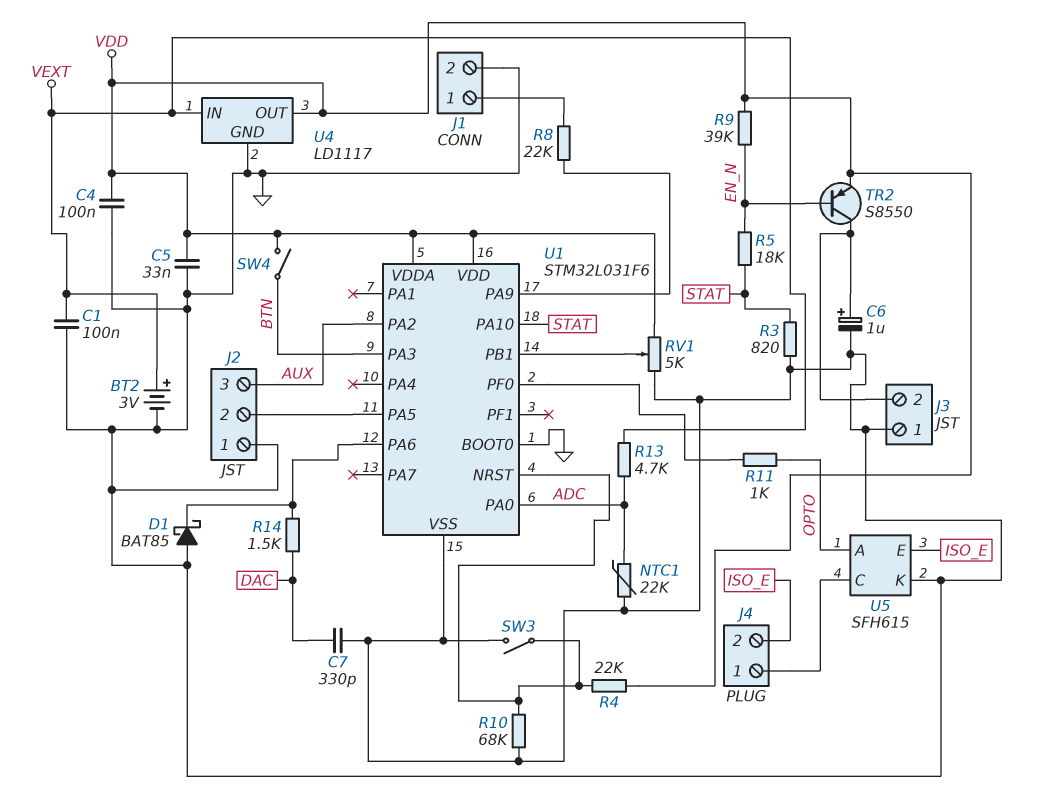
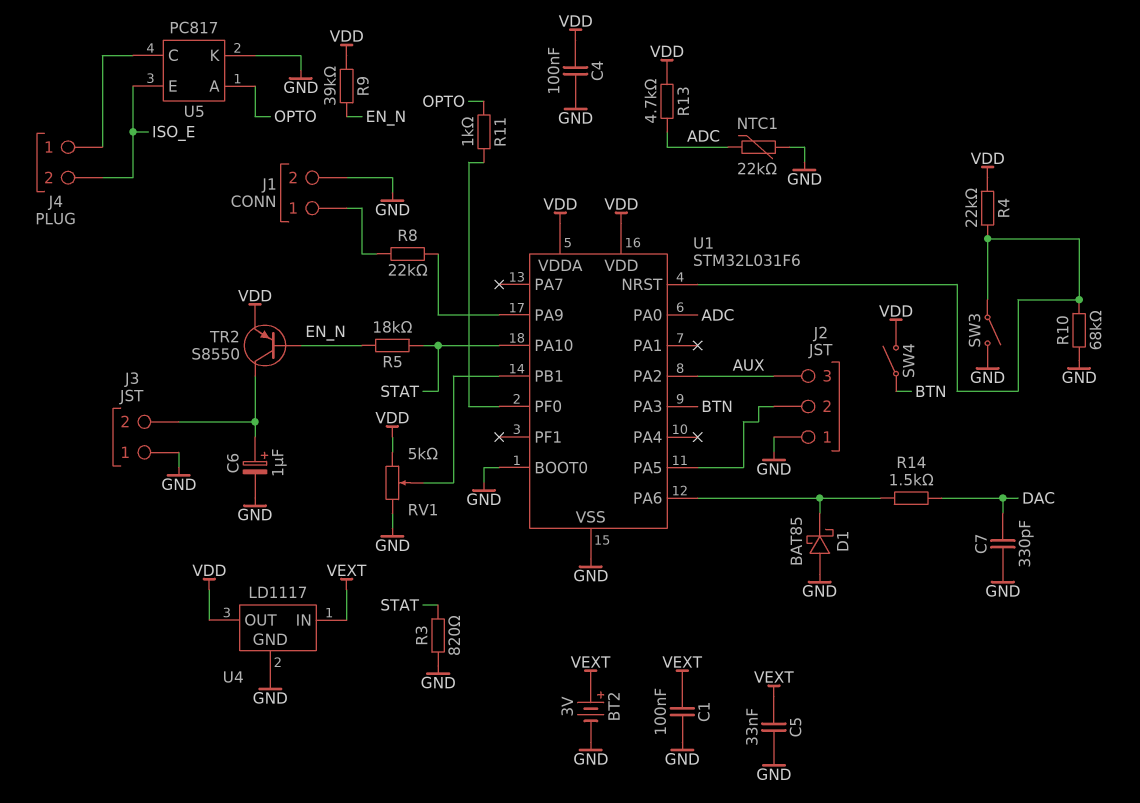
C5: 33nF (GND, VDD) -> 33nF (GND, VEXT)
R13: 4.7k (ADC, VEXT) -> 4.7k (ADC, VDD)
U5: SFH615 -> PC817

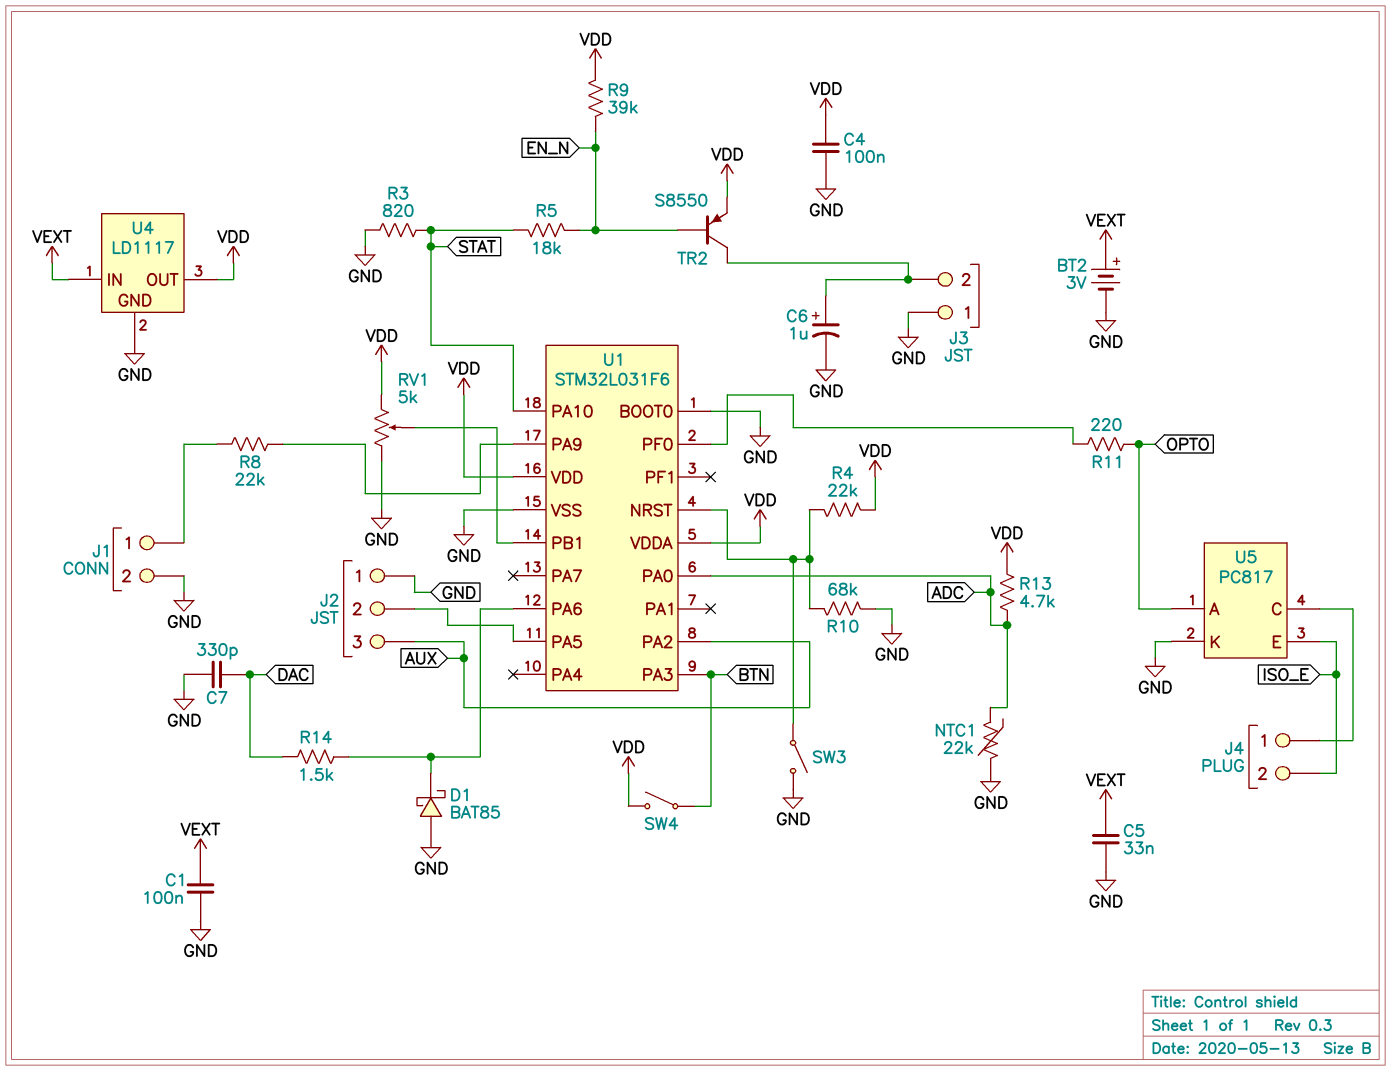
R11: 1k (OPTO, U1/PF0) -> 220 (OPTO, U1/PF0)

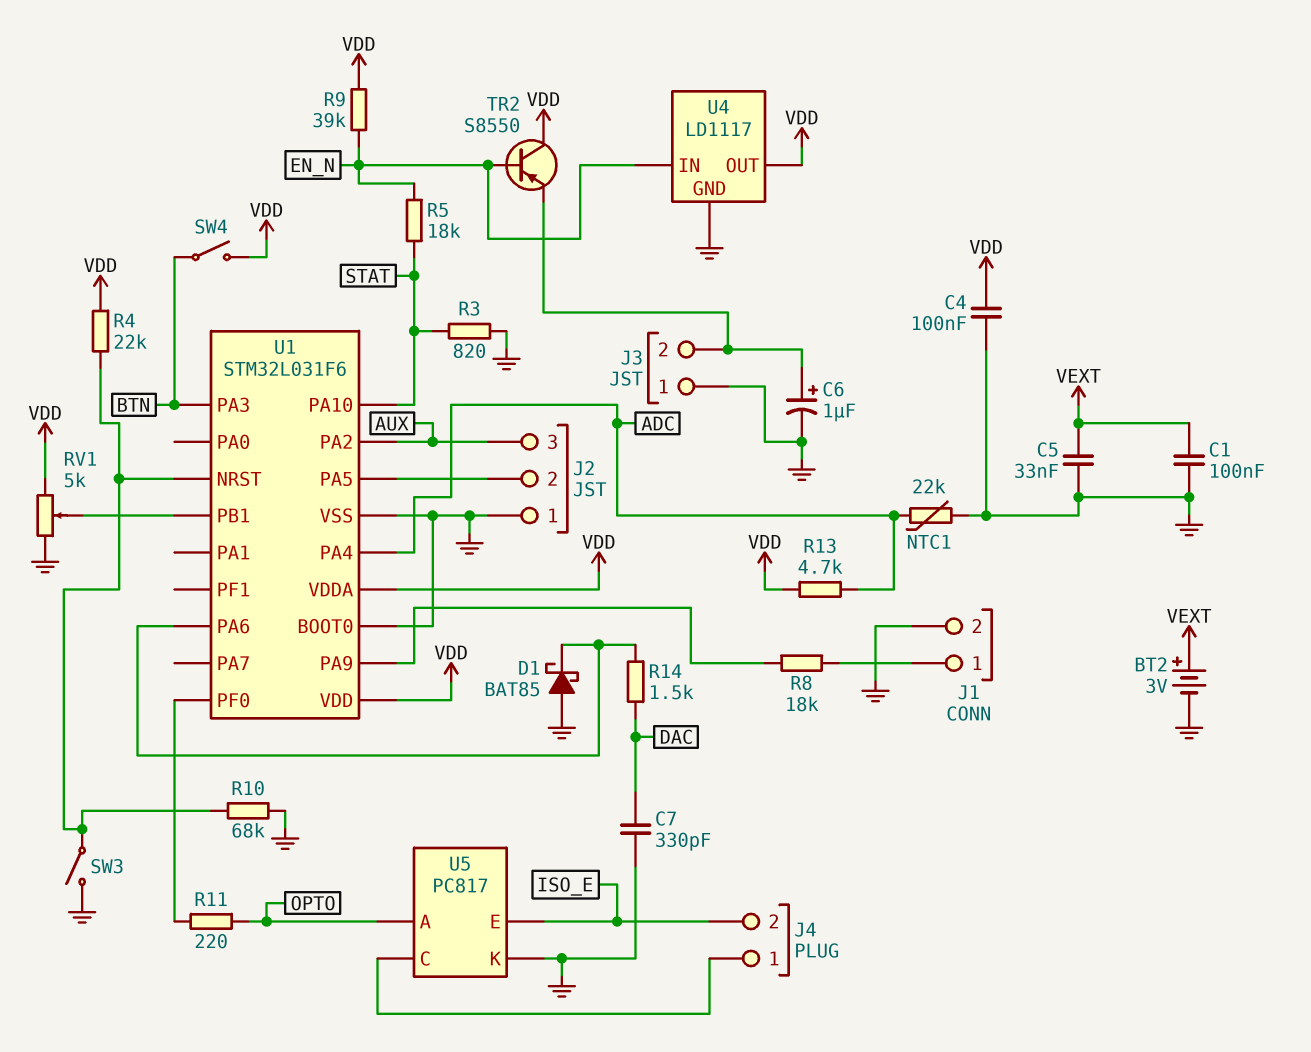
R8: 22k (J1/1, U1/PA9) -> 18k (J1/1, U1/PA9)
TR2: PNP S8550 (B EN_N, C J3/2, E VDD) -> PNP S8550 (B EN_N, C VDD, E J3/2)
U1 pin PA0: ADC -> none
U1 pin PA4: none -> ADC
U4 pin IN: VEXT -> EN_N

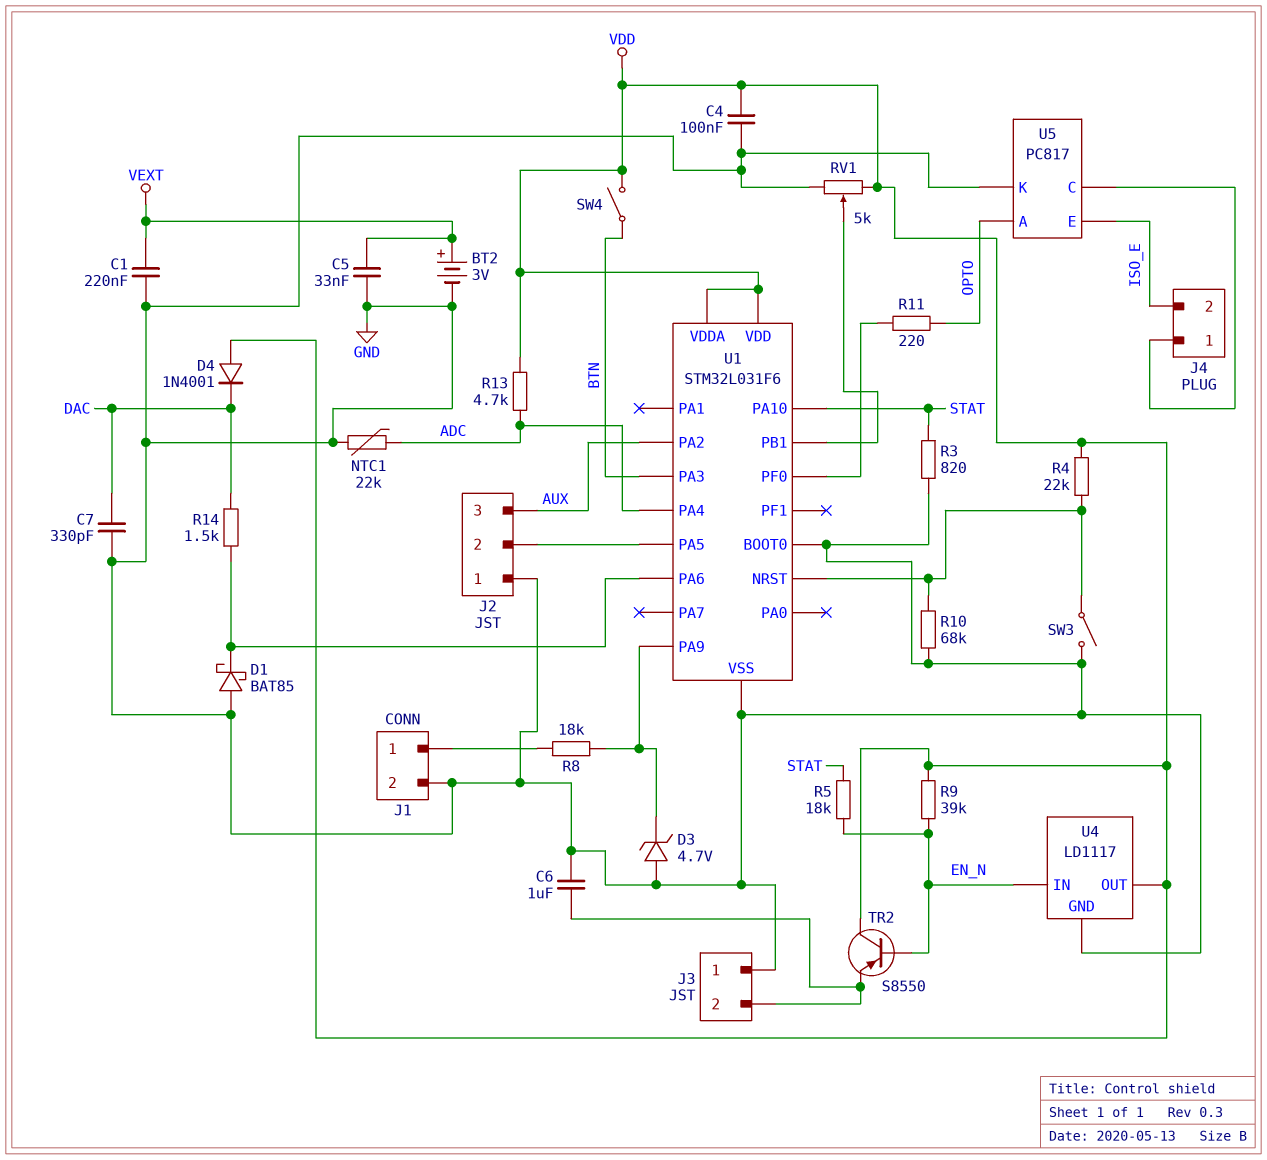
C1: 100nF (GND, VEXT) -> 220nF (GND, VEXT)
C6: 1uF (plus J3/2, minus GND) -> 1uF (GND, J3/2)
D3: none -> zener 4.7V (A GND, K U1/PA9)
D4: none -> diode 1N4001 (A VDD, K DAC)

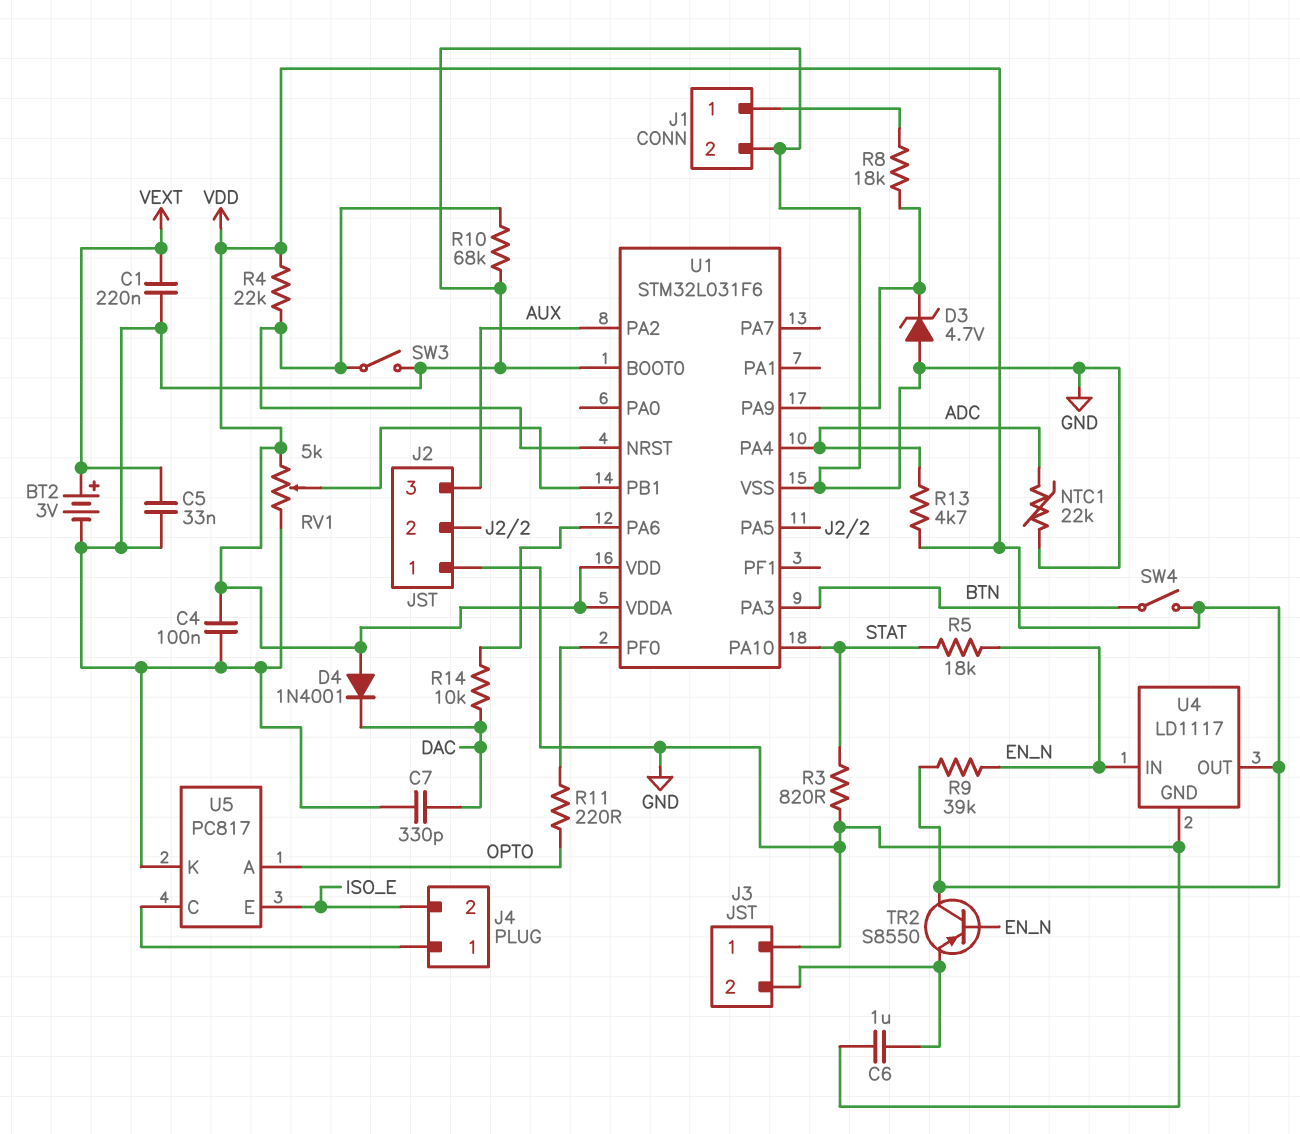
D1: schottky BAT85 (A GND, K U1/PA6) -> none
R14: 1.5k (DAC, U1/PA6) -> 10k (DAC, U1/PA6)

